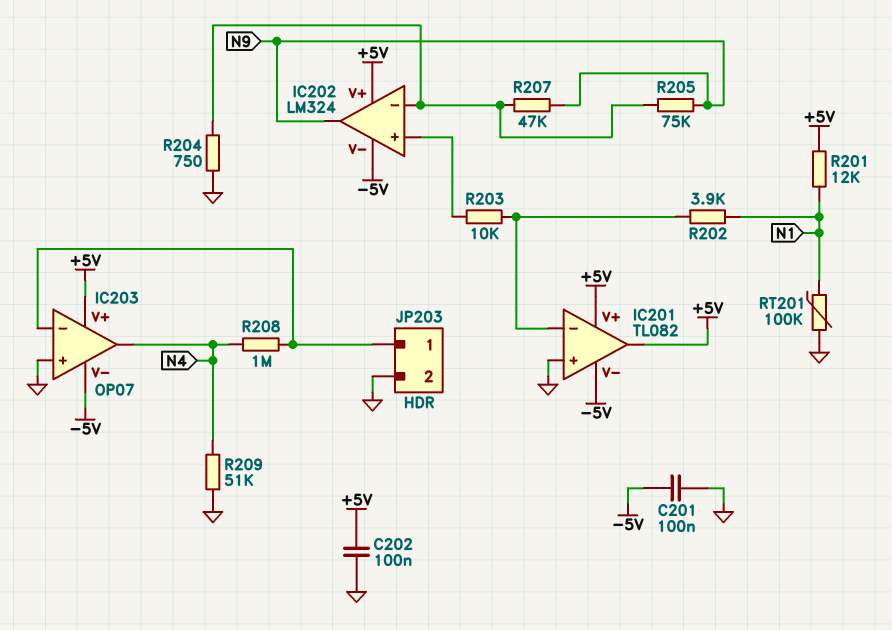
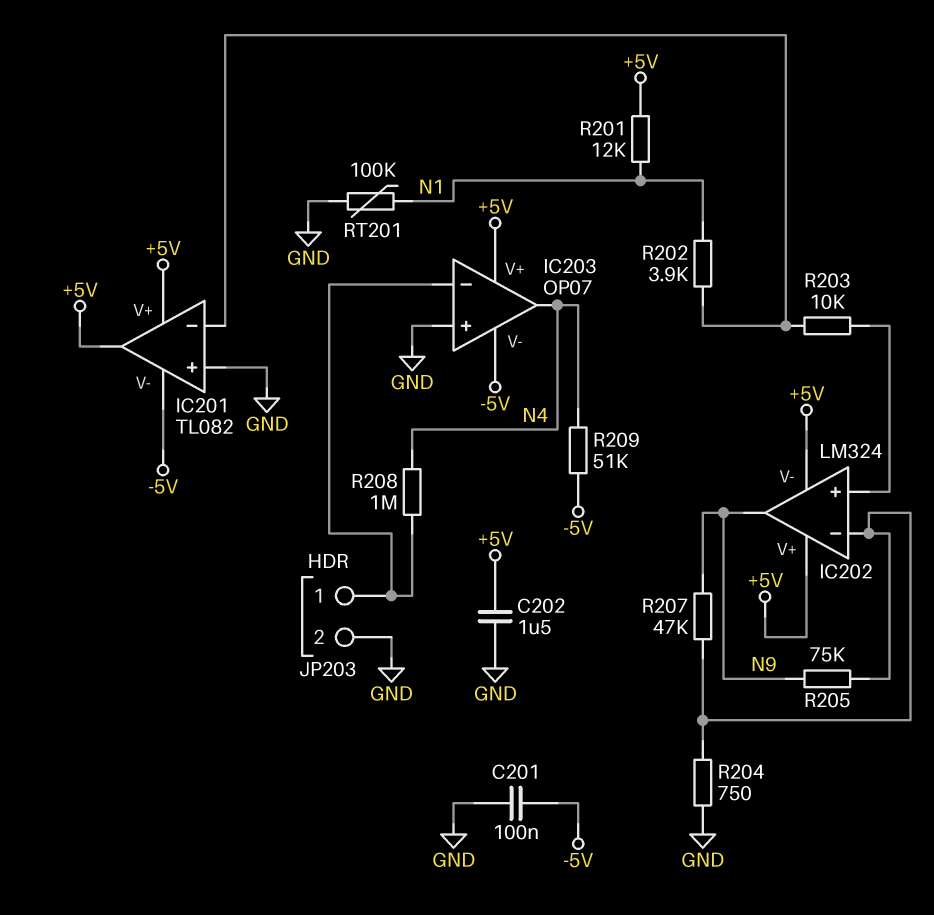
C202: 100nF (+5V, GND) -> 1.5uF (+5V, GND)
IC202 pin V-: -5V -> +5V
R209: 51k (GND, N4) -> 51k (-5V, N4)

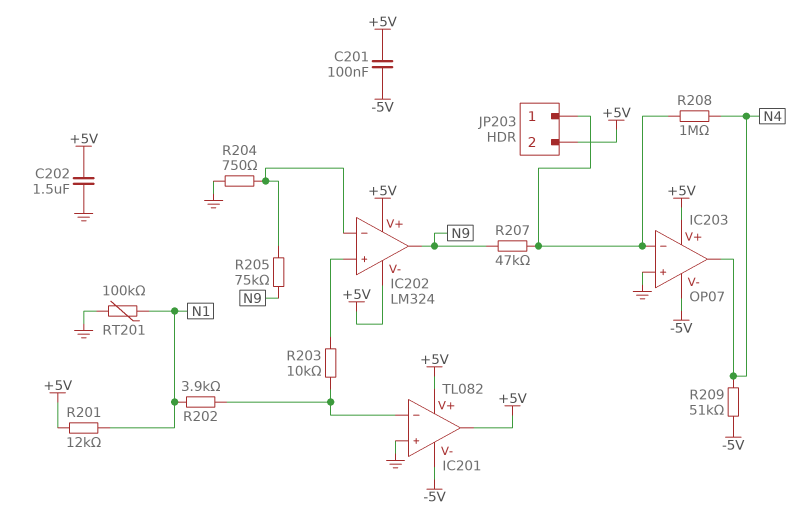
C201: 100nF (-5V, GND) -> 100nF (+5V, -5V)
JP203 pin 2: GND -> +5V
R207: 47k (IC202/in-, N9) -> 47k (IC203/in-, N9)

